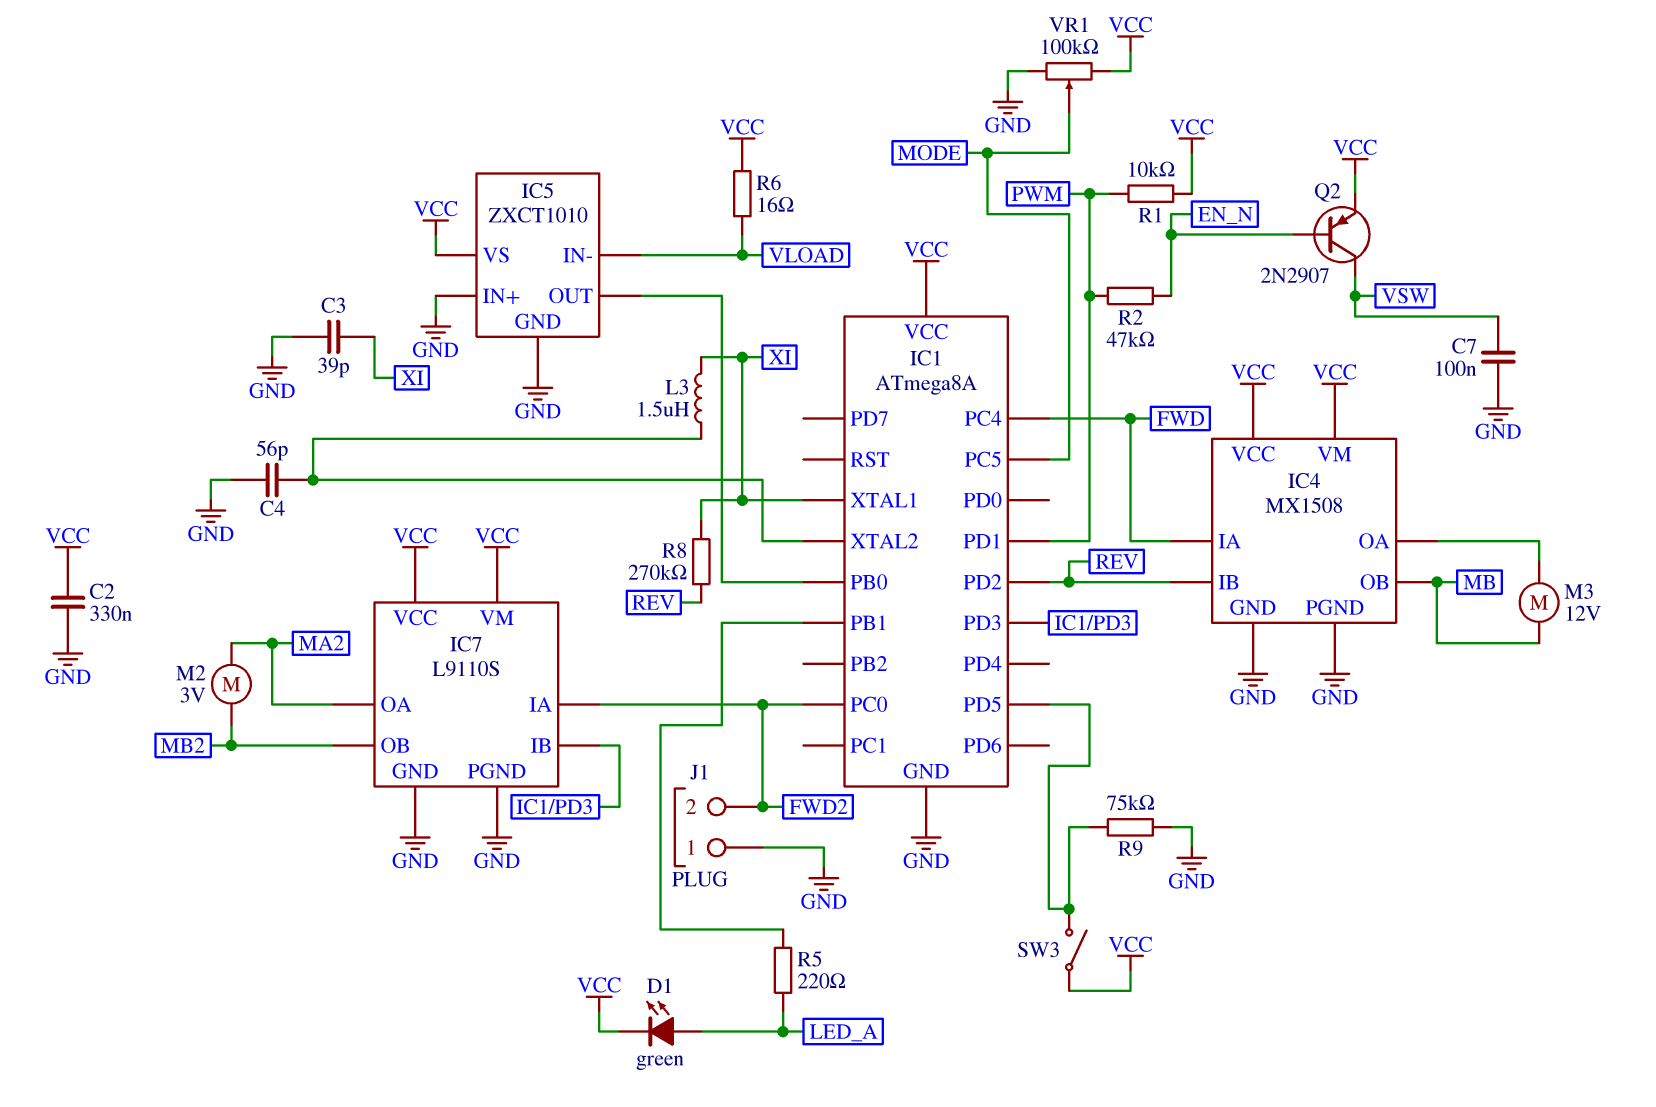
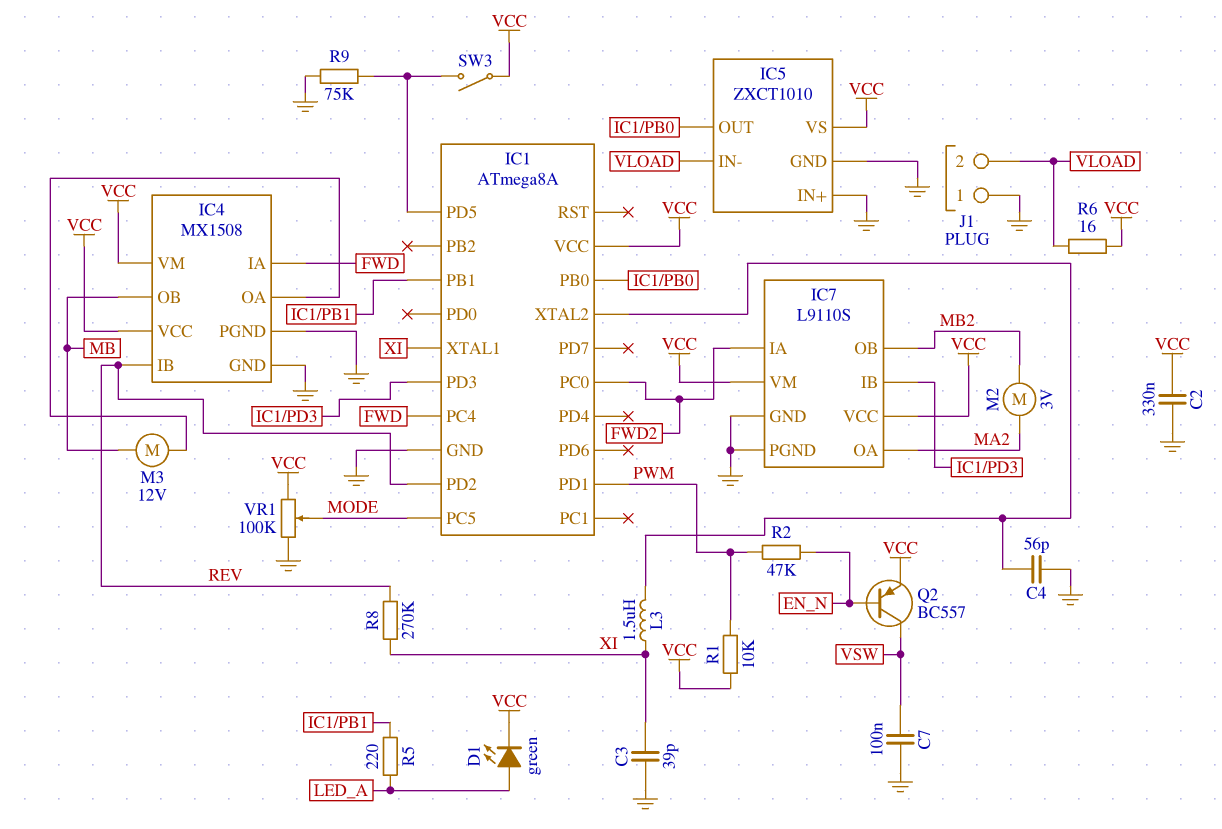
J1 pin 2: FWD2 -> VLOAD
Q2: PNP 2N2907 (B EN_N, C VSW, E VCC) -> PNP BC557 (B EN_N, C VSW, E VCC)

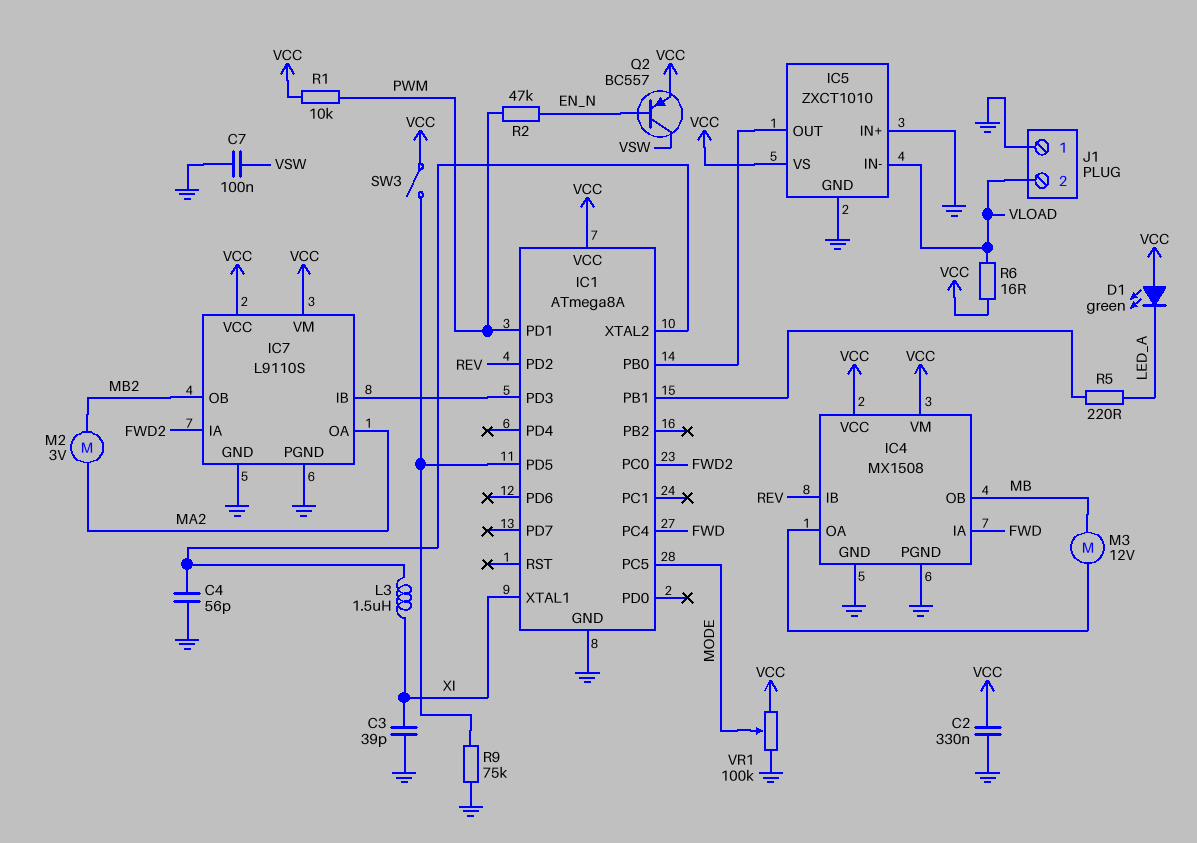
D1: LED green (A LED_A, K VCC) -> LED green (A VCC, K LED_A)
R8: 270k (REV, XI) -> none

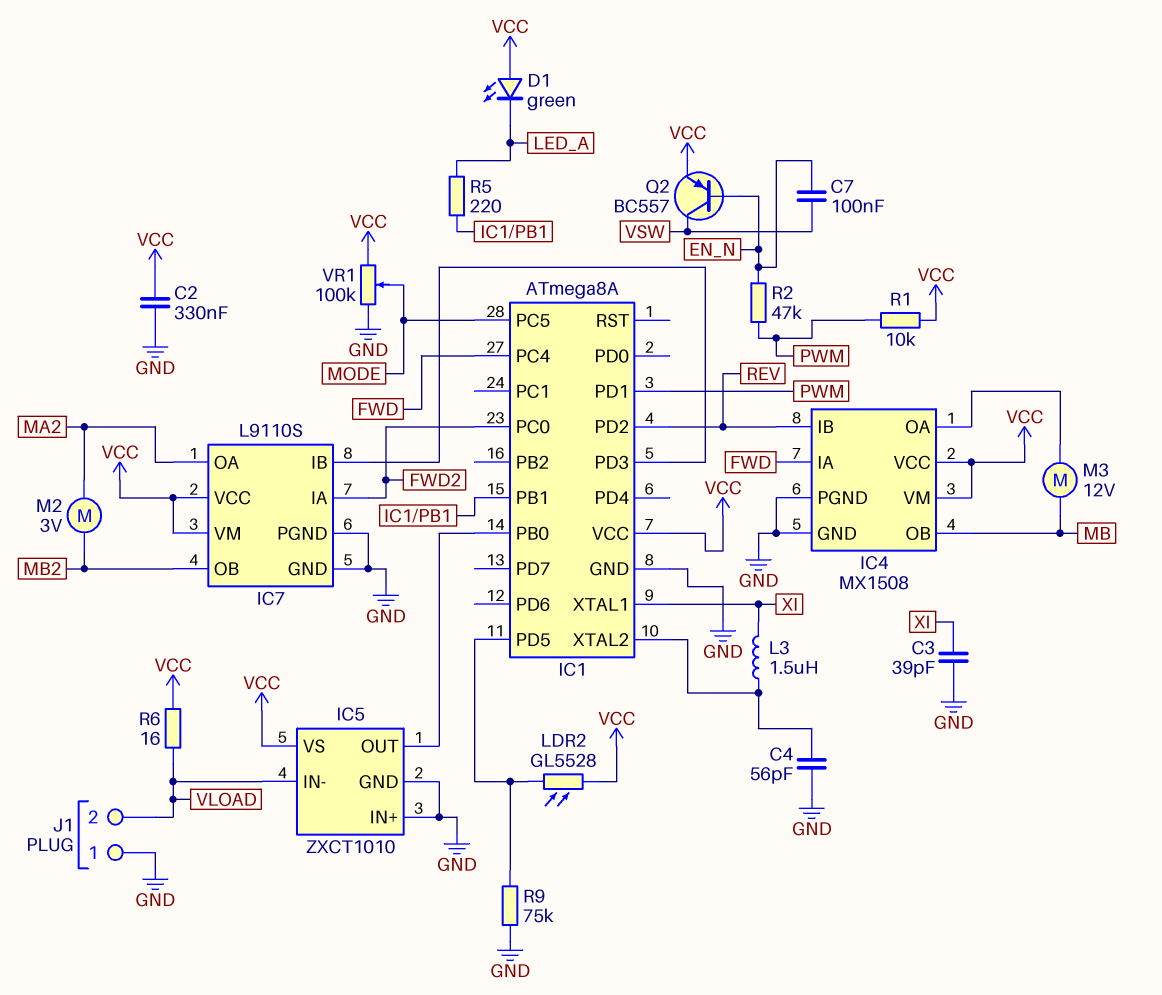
C7: 100nF (GND, VSW) -> 100nF (EN_N, VSW)
LDR2: none -> GL5528 (IC1/PD5, VCC)
SW3: switch (IC1/PD5, VCC) -> none

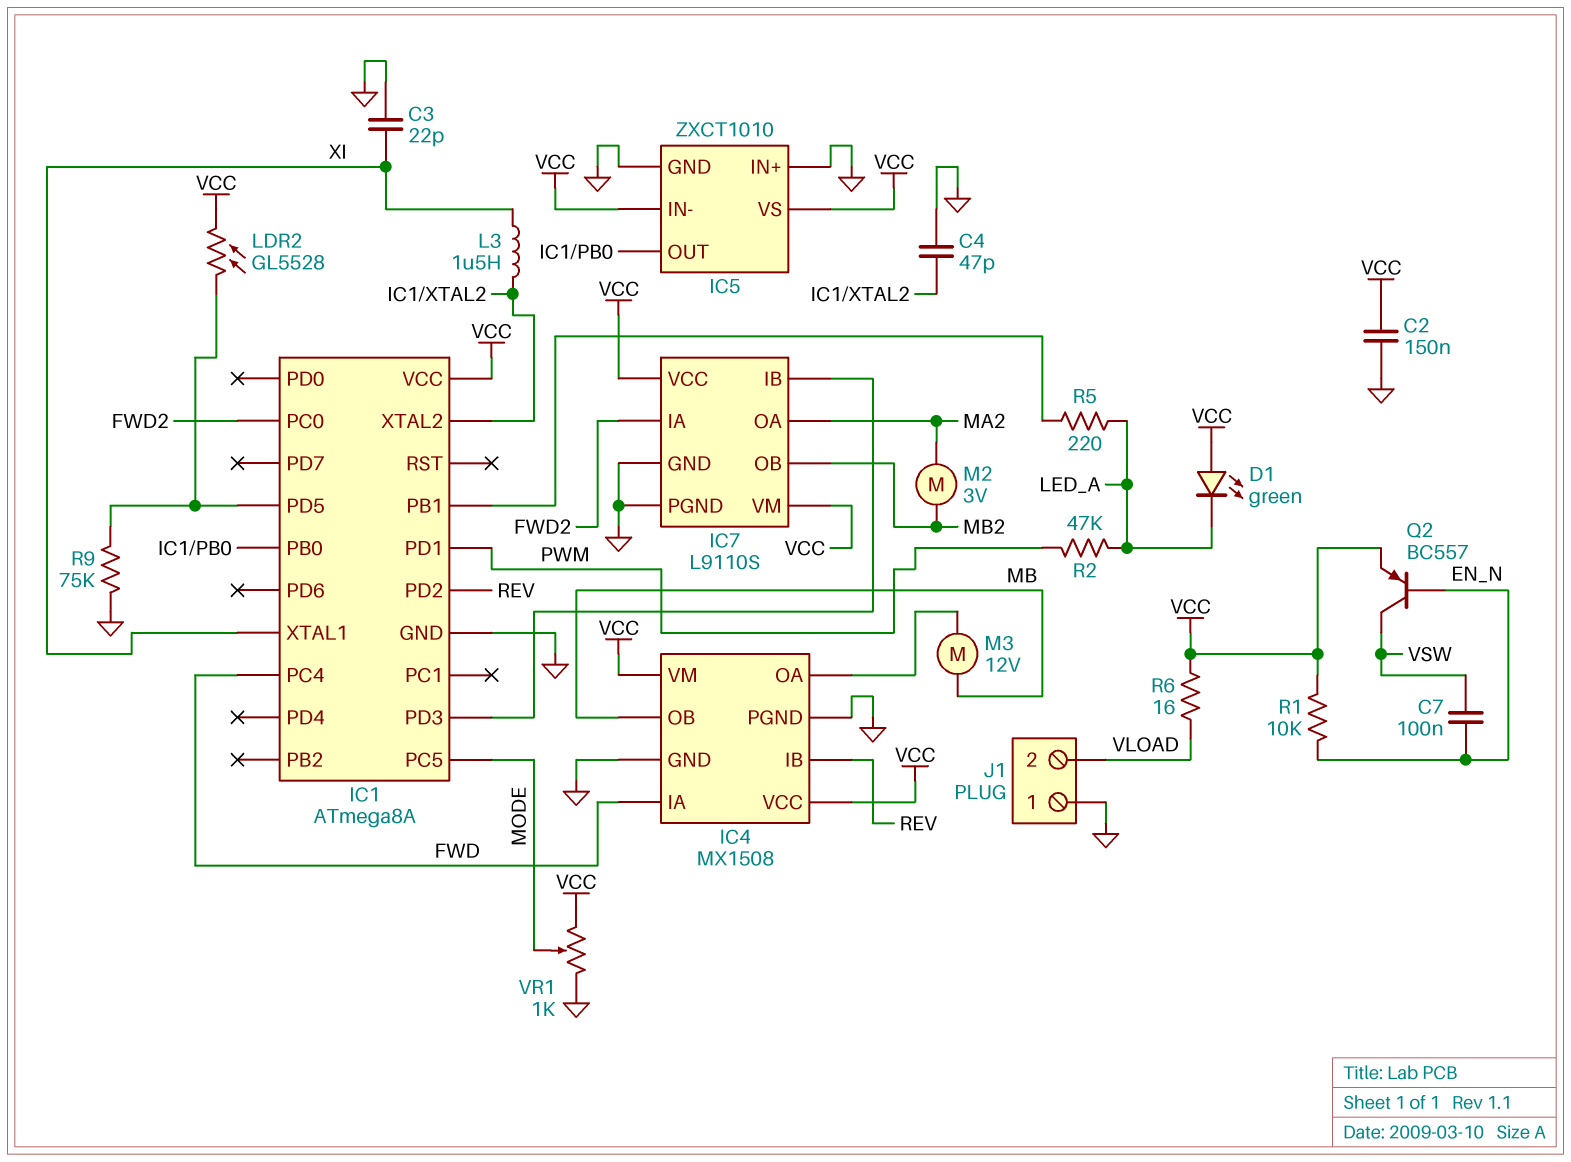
C2: 330nF (GND, VCC) -> 150nF (GND, VCC)
C3: 39pF (GND, XI) -> 22pF (GND, XI)
C4: 56pF (GND, IC1/XTAL2) -> 47pF (GND, IC1/XTAL2)
IC5 pin IN-: VLOAD -> VCC
R1: 10k (PWM, VCC) -> 10k (EN_N, VCC)
R2: 47k (EN_N, PWM) -> 47k (LED_A, PWM)
VR1: 100k (GND, VCC, wiper MODE) -> 1k (GND, VCC, wiper MODE)

